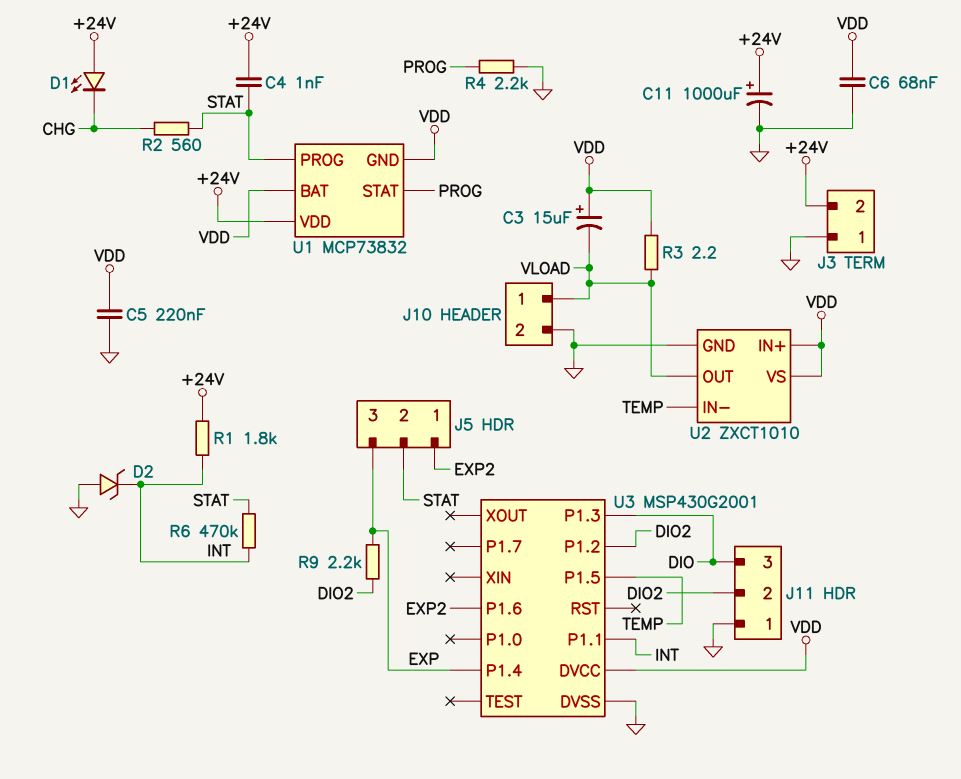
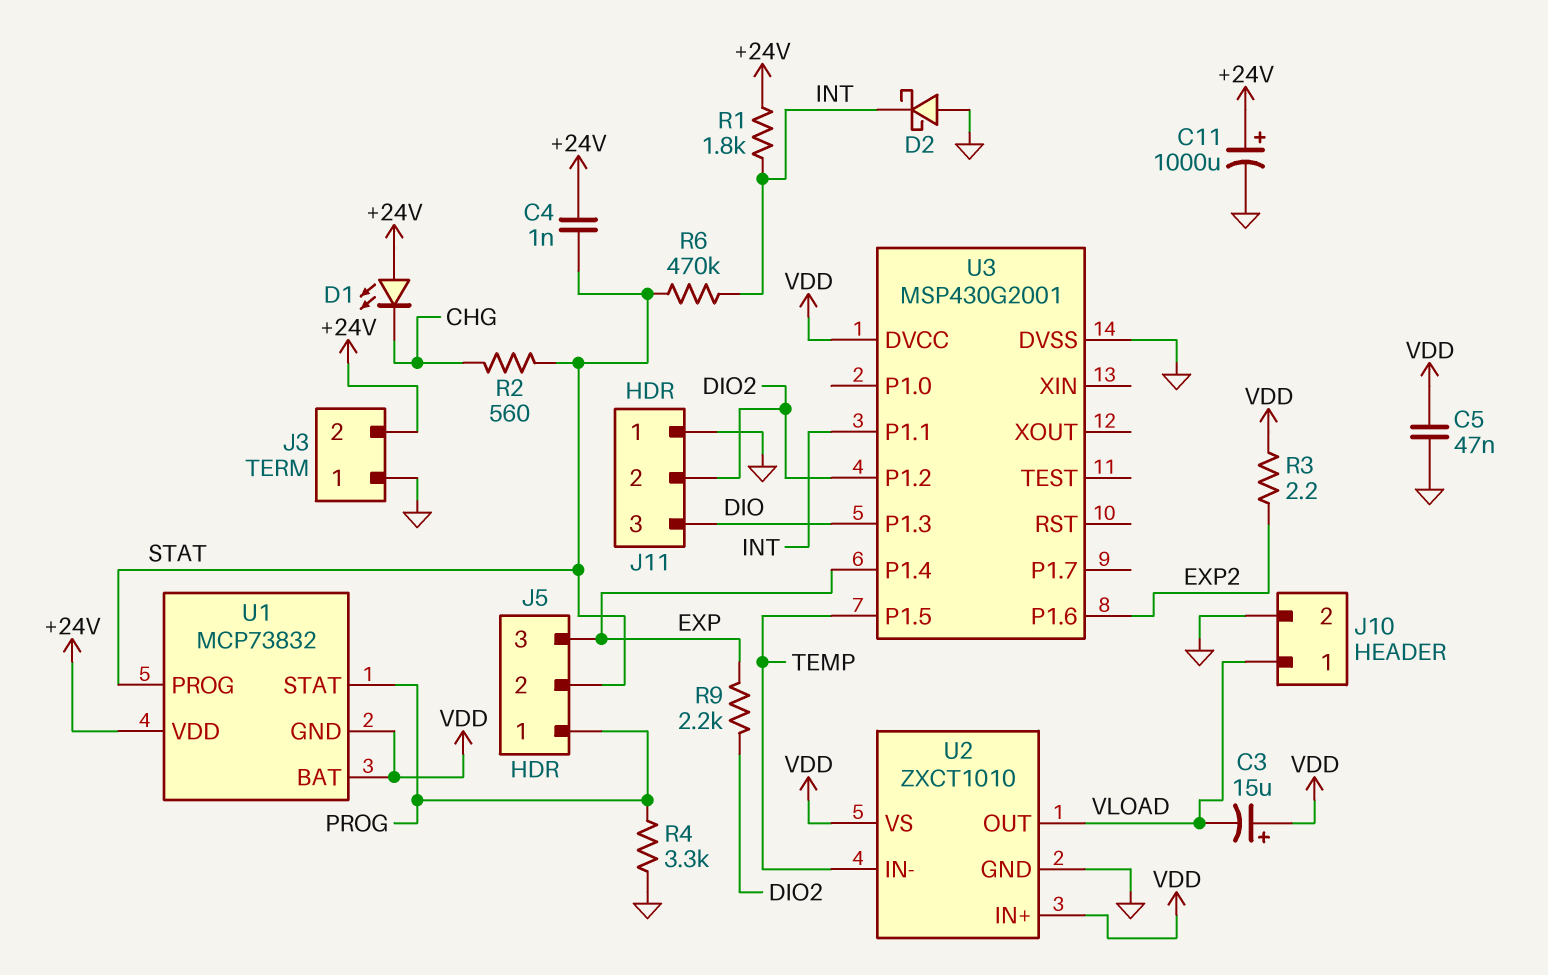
C5: 220nF (GND, VDD) -> 47nF (GND, VDD)
C6: 68nF (GND, VDD) -> none
D2: zener (A GND, K INT) -> schottky (A GND, K INT)
J5 pin 1: EXP2 -> PROG
R3: 2.2 (VDD, VLOAD) -> 2.2 (EXP2, VDD)
R4: 2.2k (GND, PROG) -> 3.3k (GND, PROG)

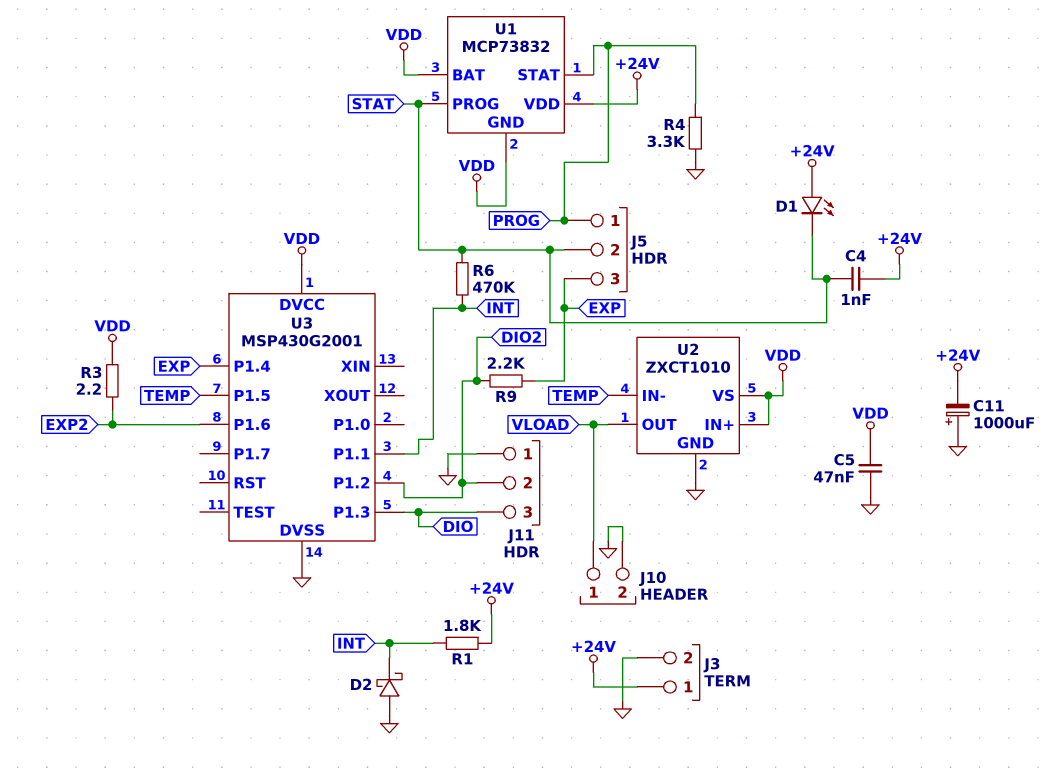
C3: 15uF (plus VDD, minus VLOAD) -> none
C11: 1000uF (plus +24V, minus GND) -> 1000uF (plus GND, minus +24V)
D1: LED (A +24V, K CHG) -> LED (A +24V, K STAT)
J3 pin 1: GND -> +24V
J3 pin 2: +24V -> GND
R2: 560 (CHG, STAT) -> none

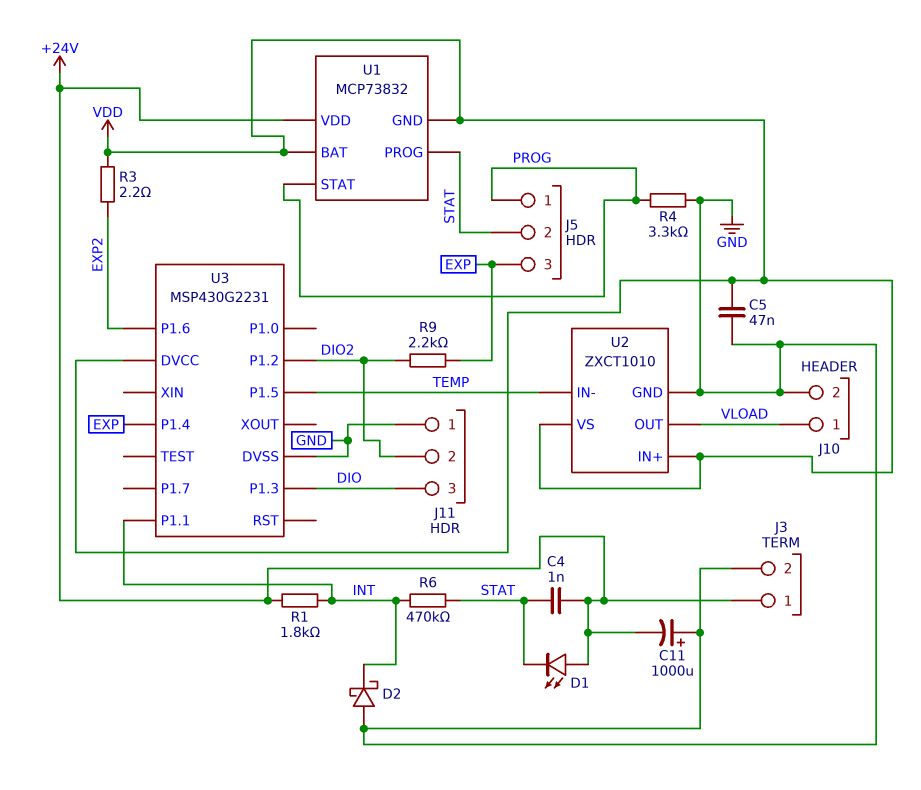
U3: MSP430G2001 -> MSP430G2231

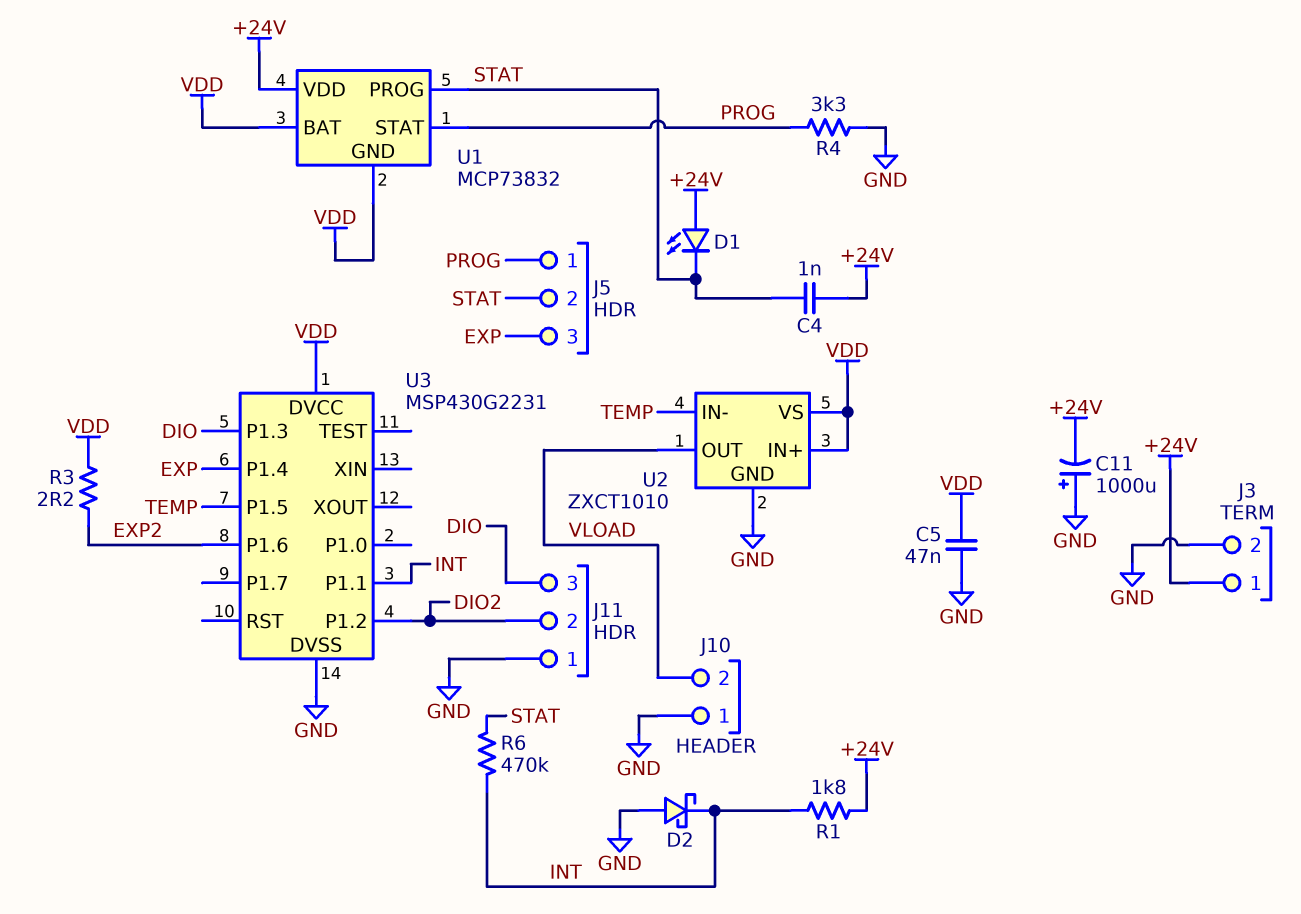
J10 pin 1: VLOAD -> GND
J10 pin 2: GND -> VLOAD
R9: 2.2k (DIO2, EXP) -> none

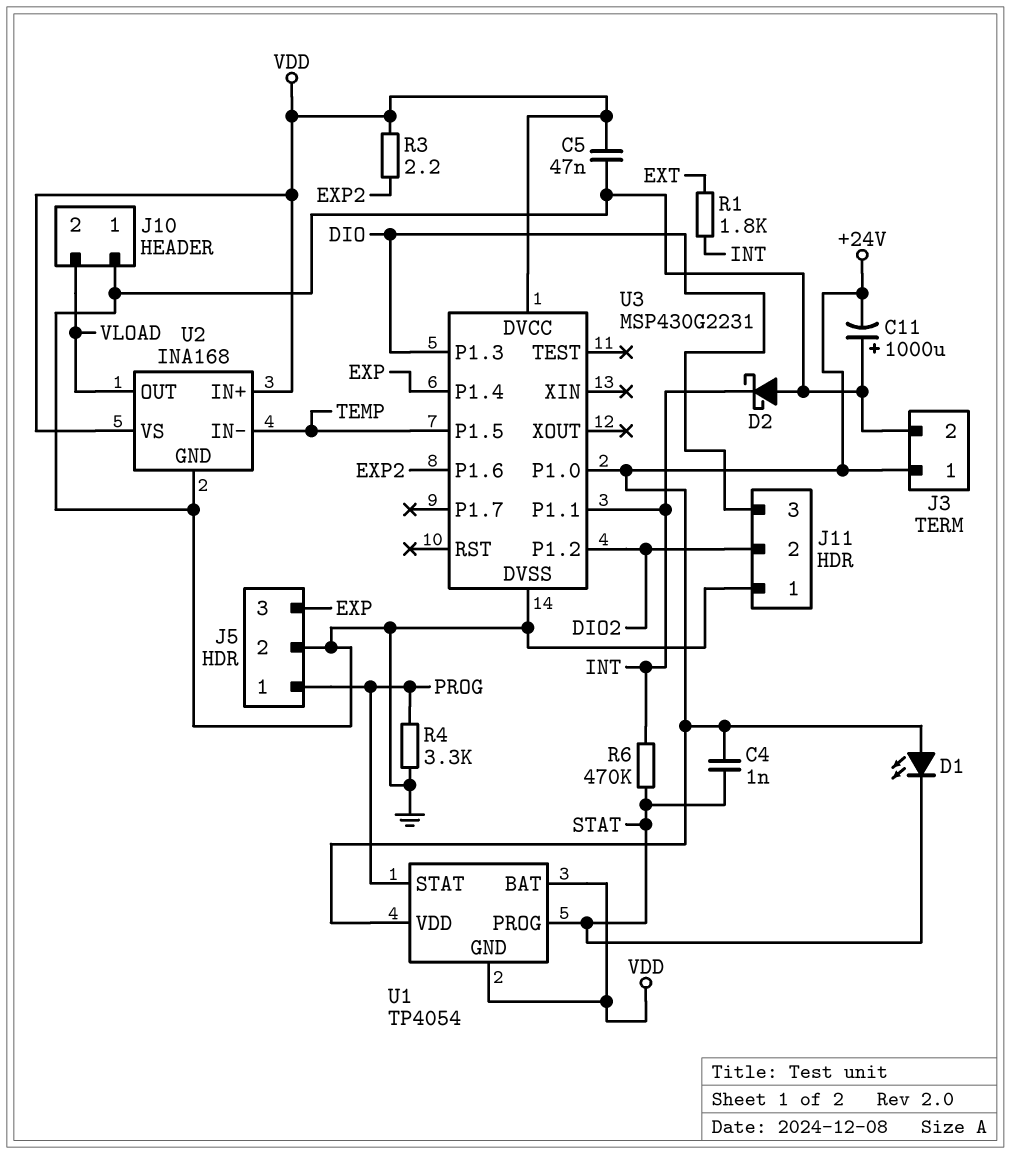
J5 pin 2: STAT -> GND
R1: 1.8k (+24V, INT) -> 1.8k (EXT, INT)
U1: MCP73832 -> TP4054
U2: ZXCT1010 -> INA168
U3 pin P1.0: none -> +24V

